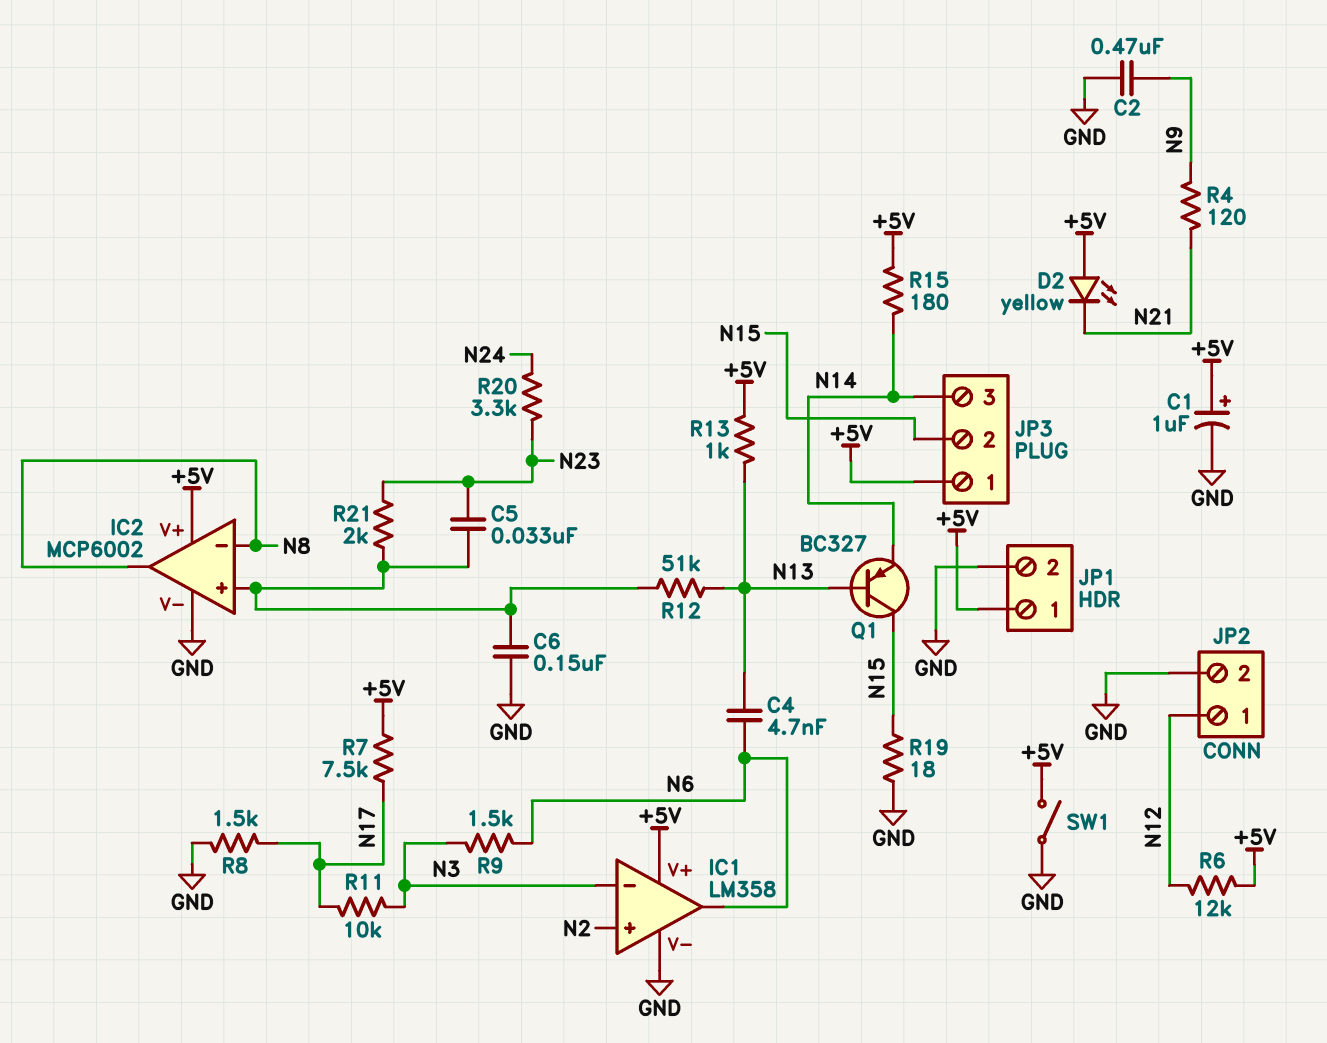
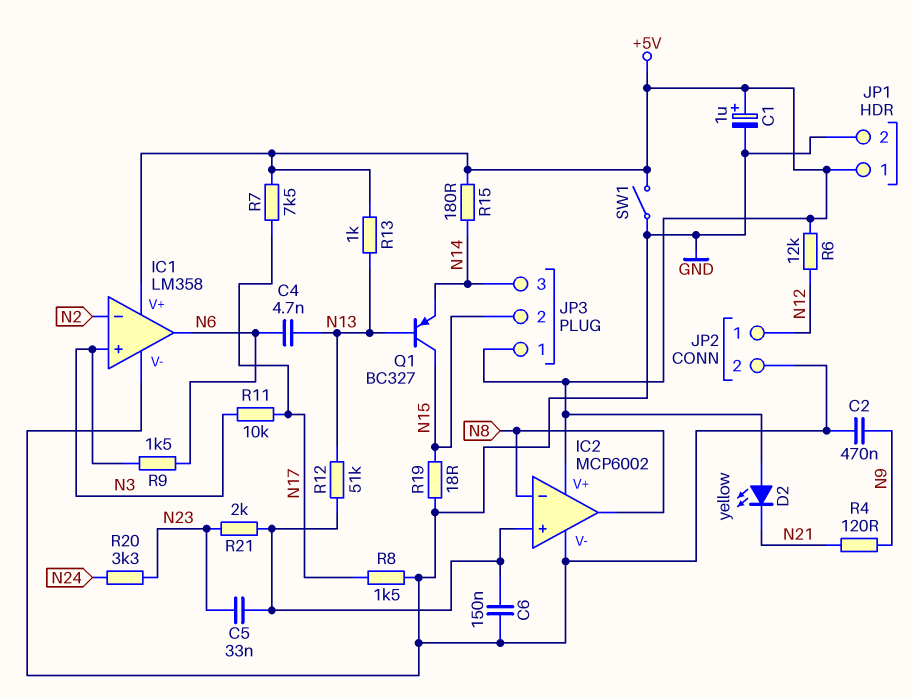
IC1 pin in+: N2 -> N3
IC1 pin in-: N3 -> N2

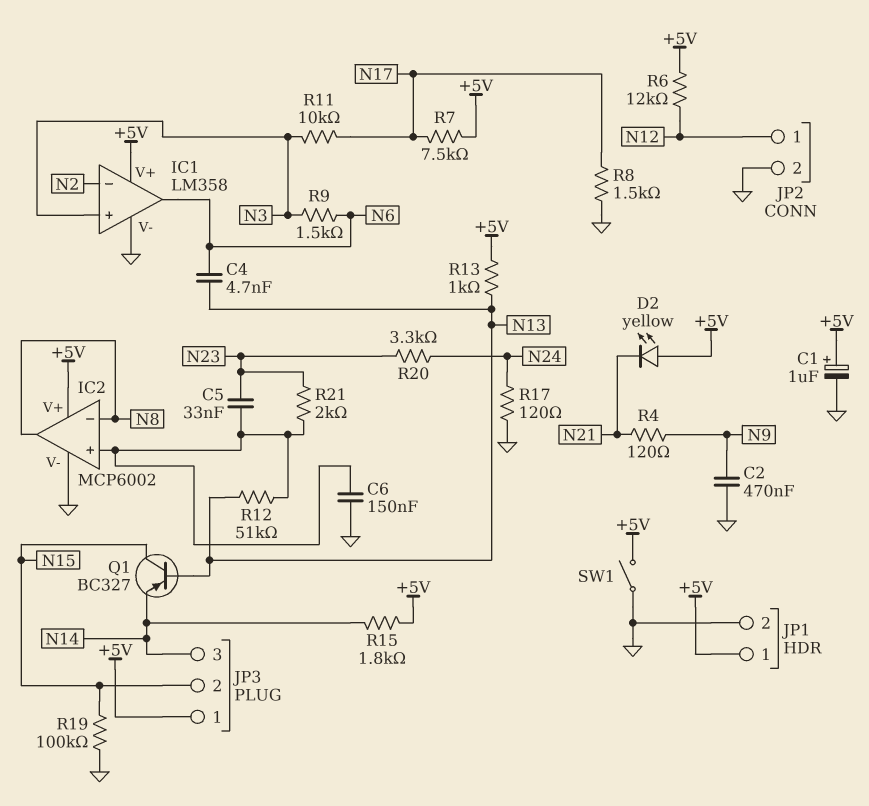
R15: 180 (+5V, N14) -> 1.8k (+5V, N14)
R17: none -> 120 (GND, N24)
R19: 18 (GND, N15) -> 100k (GND, N15)

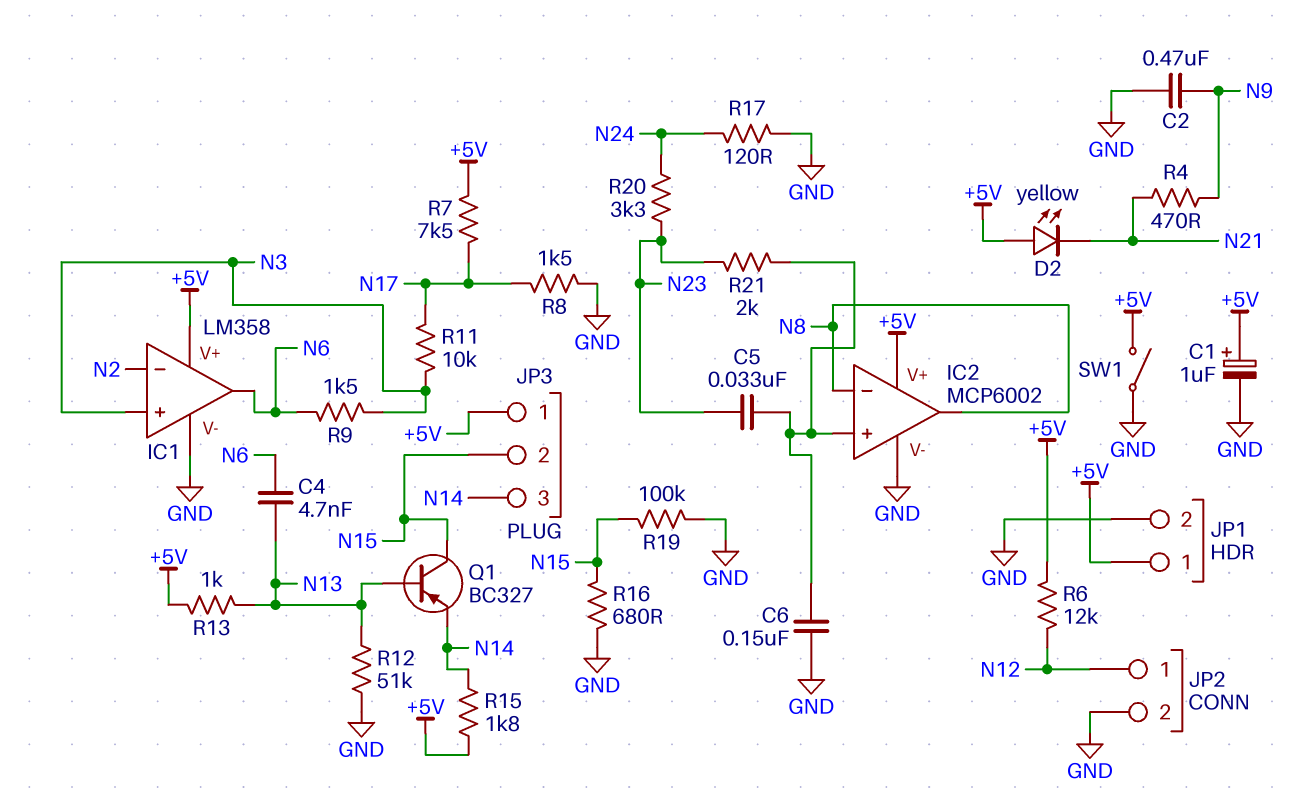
R4: 120 (N9, N21) -> 470 (N9, N21)
R12: 51k (IC2/in+, N13) -> 51k (GND, N13)
R16: none -> 680 (GND, N15)

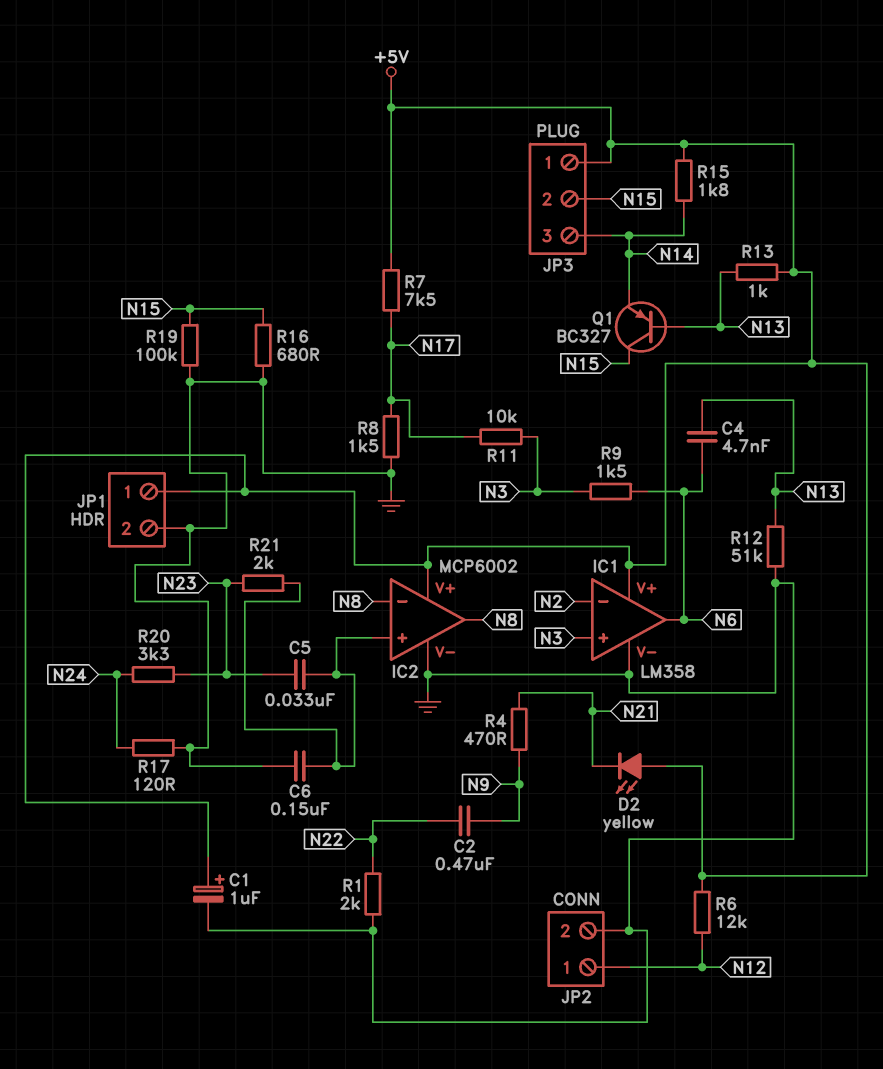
C2: 470nF (GND, N9) -> 470nF (N9, N22)
R1: none -> 2k (GND, N22)
SW1: switch (+5V, GND) -> none

